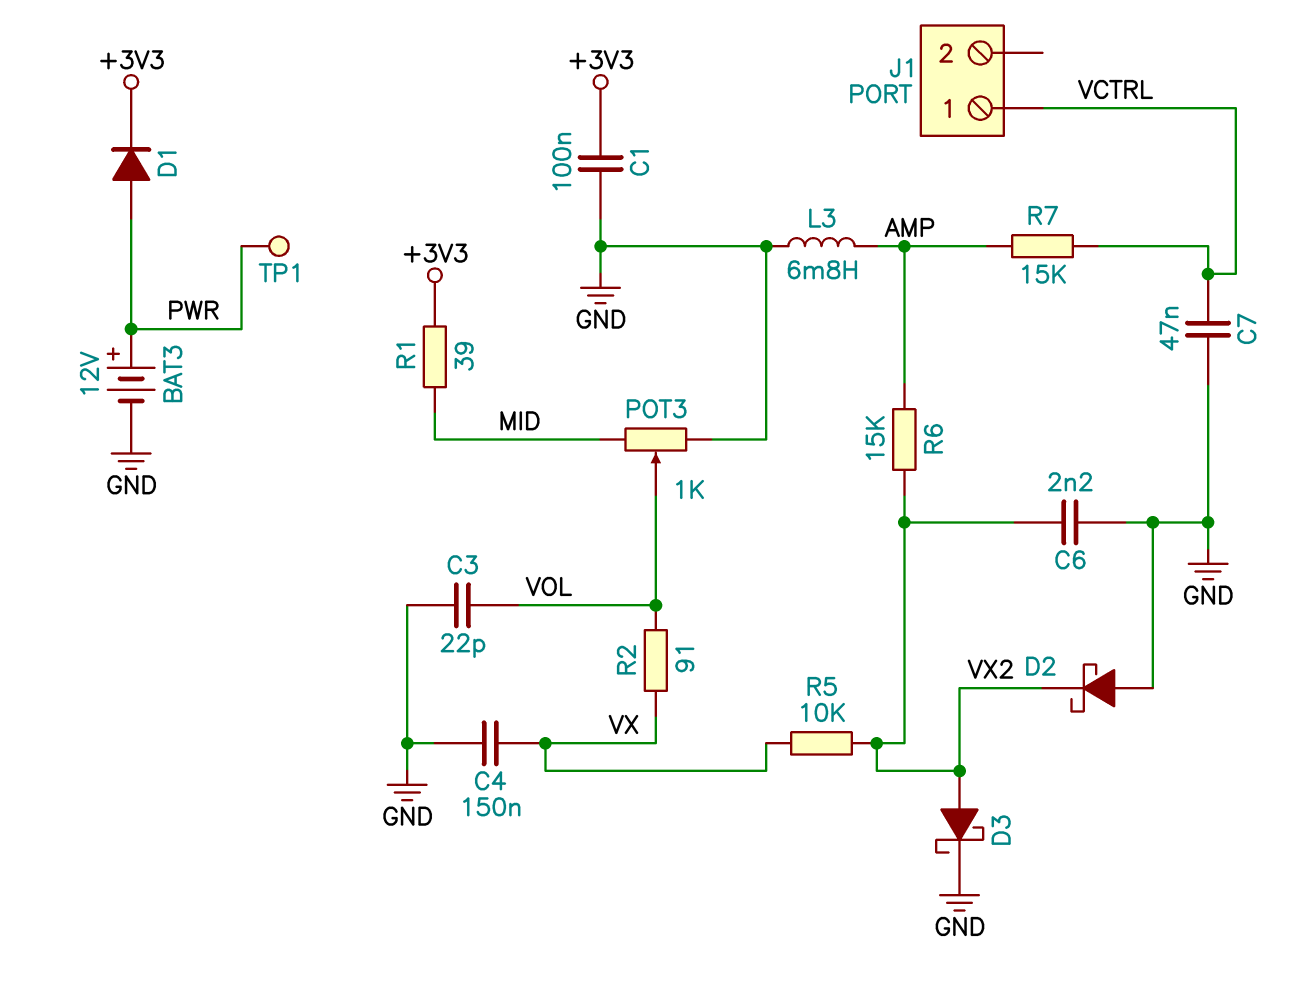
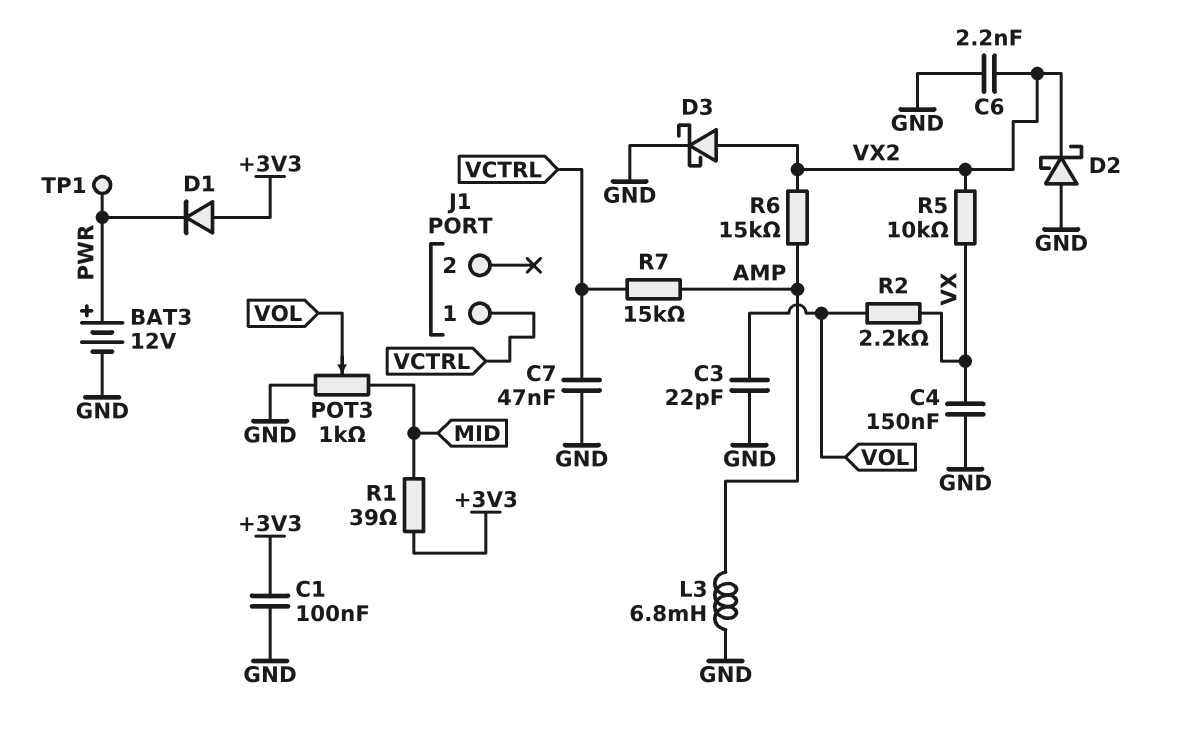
D1: diode (A PWR, K +3V3) -> diode (A +3V3, K PWR)
R2: 91 (VOL, VX) -> 2.2k (VOL, VX)

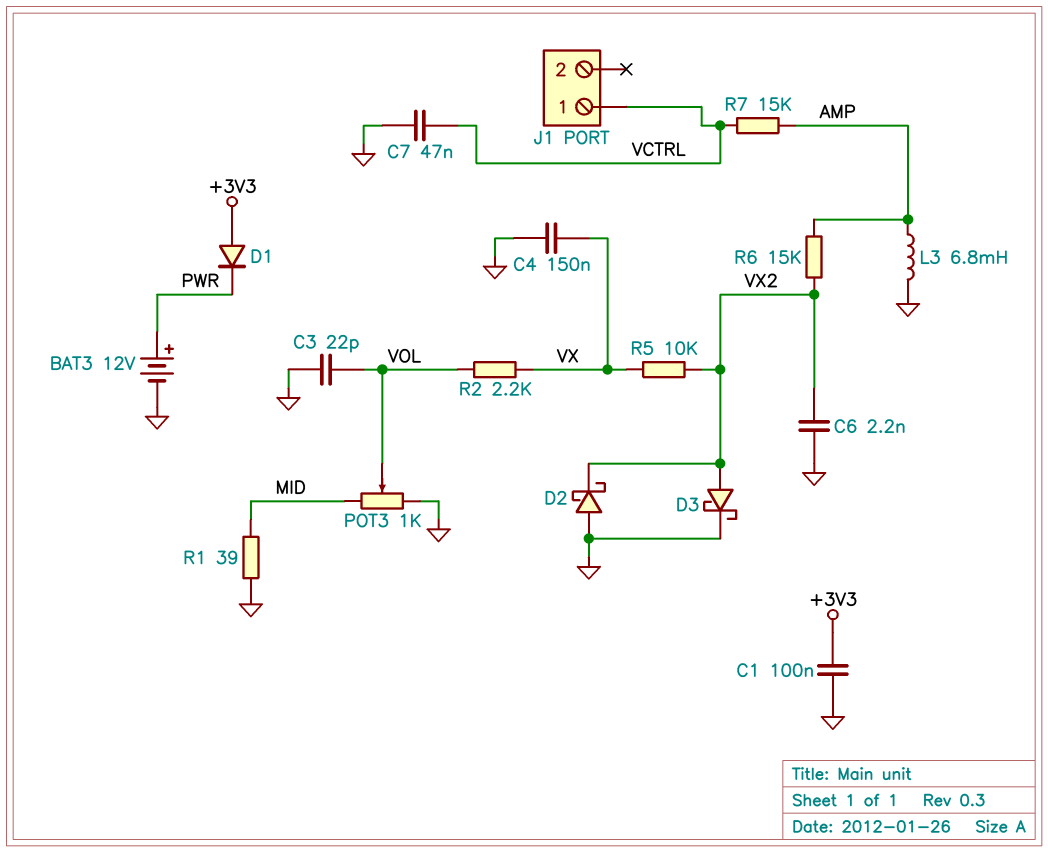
R1: 39 (+3V3, MID) -> 39 (GND, MID)
TP1: test point (PWR) -> none

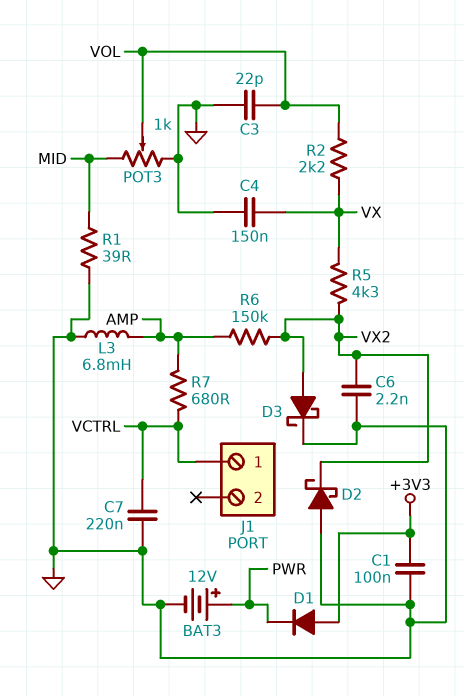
C7: 47nF (GND, VCTRL) -> 220nF (GND, VCTRL)
R5: 10k (VX, VX2) -> 4.3k (VX, VX2)
R6: 15k (AMP, VX2) -> 150k (AMP, VX2)
R7: 15k (AMP, VCTRL) -> 680 (AMP, VCTRL)

